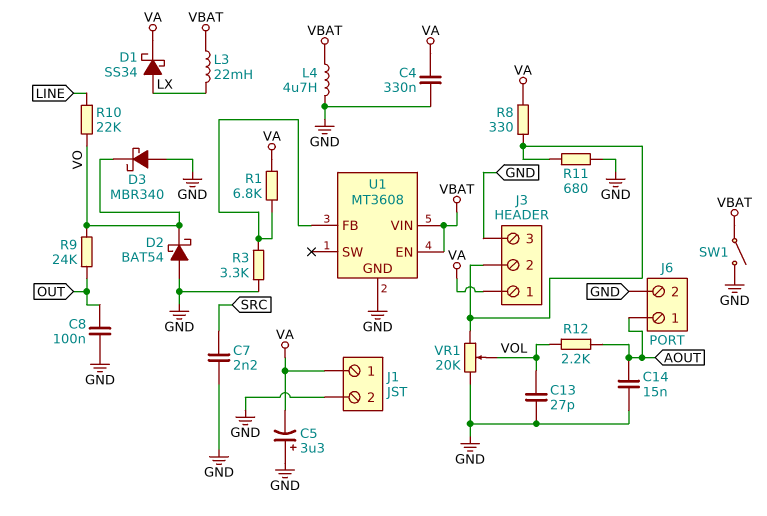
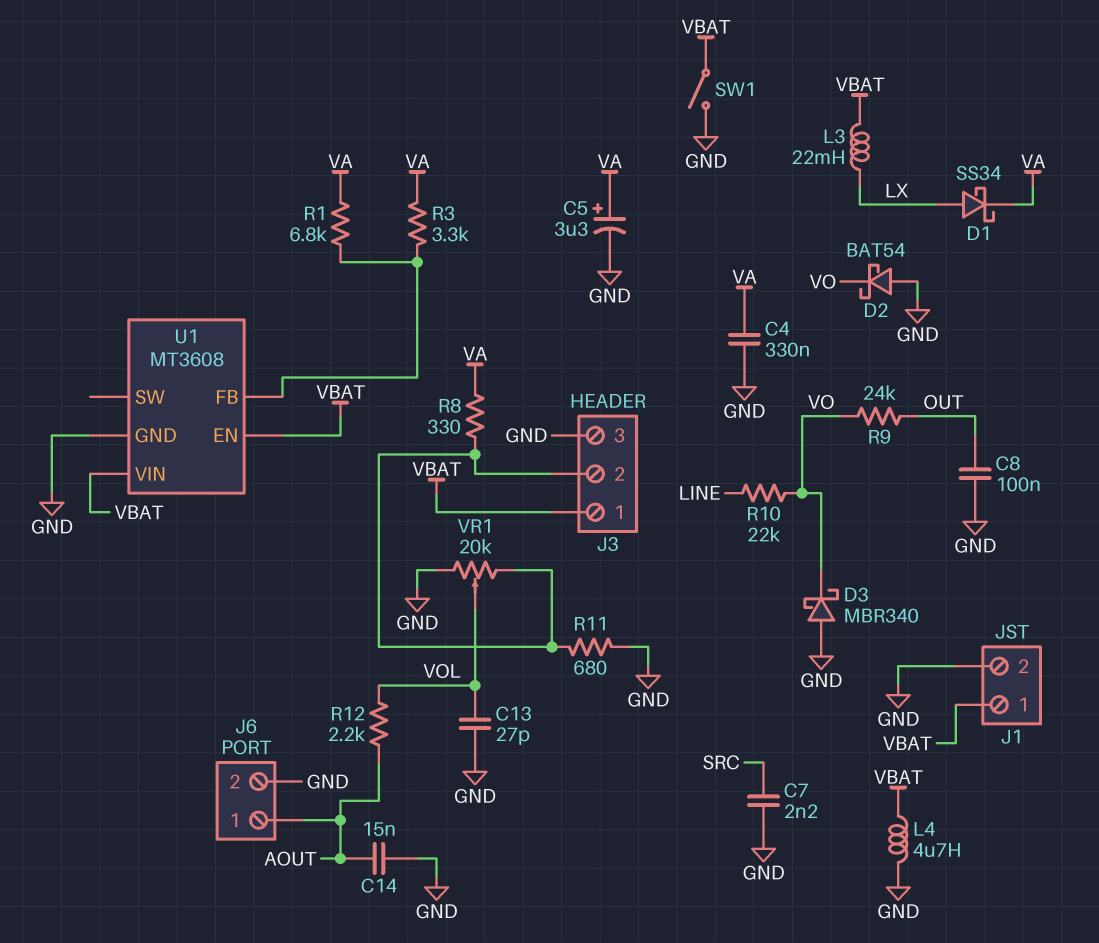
C5: 3.3uF (plus GND, minus VA) -> 3.3uF (plus VA, minus GND)
J1 pin 1: VA -> VBAT
J3 pin 1: VA -> VBAT
R3: 3.3k (GND, U1/FB) -> 3.3k (U1/FB, VA)

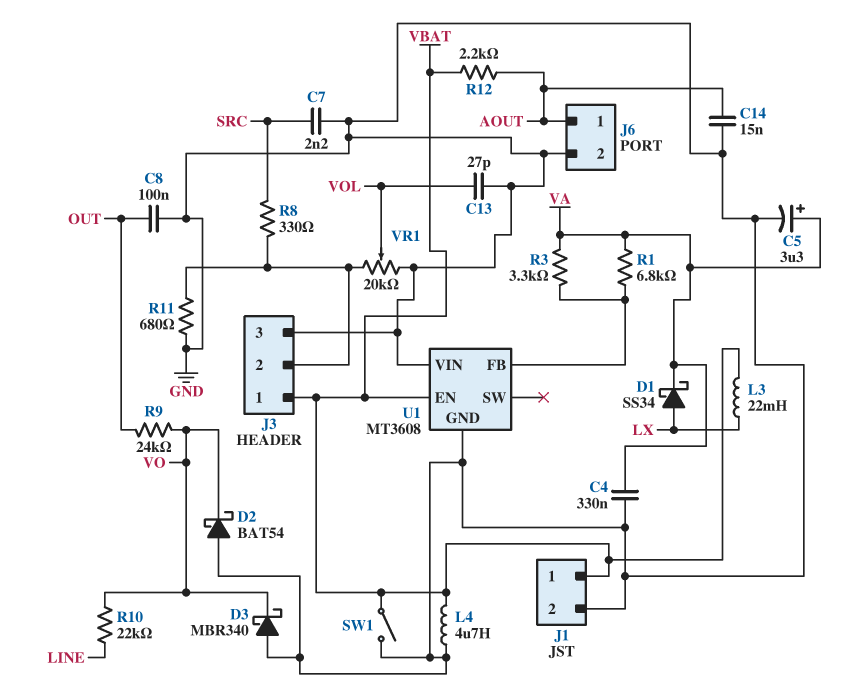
R8: 330 (J3/2, VA) -> 330 (J3/2, SRC)
R12: 2.2k (AOUT, VOL) -> 2.2k (AOUT, VBAT)
U1 pin VIN: VBAT -> GND

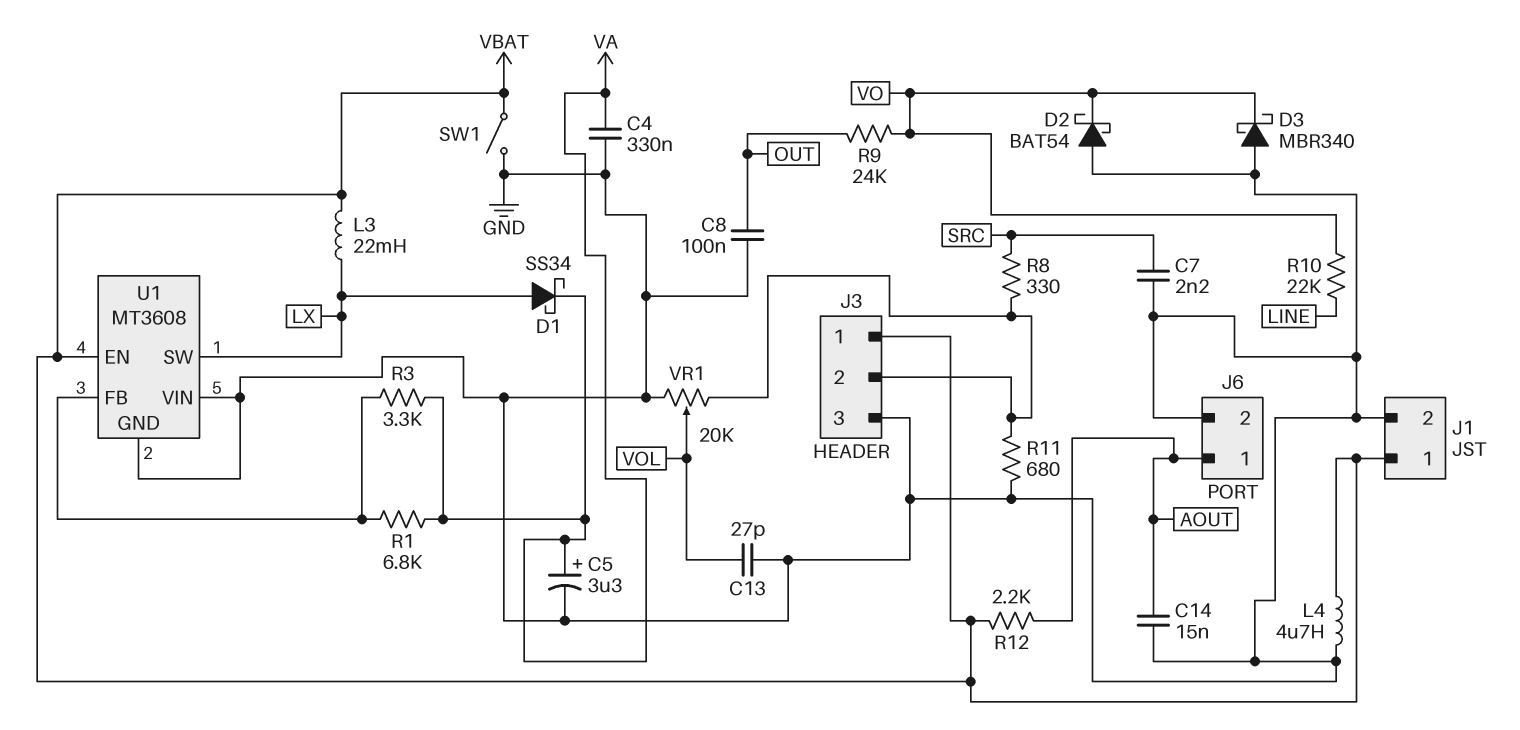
U1 pin SW: none -> LX

